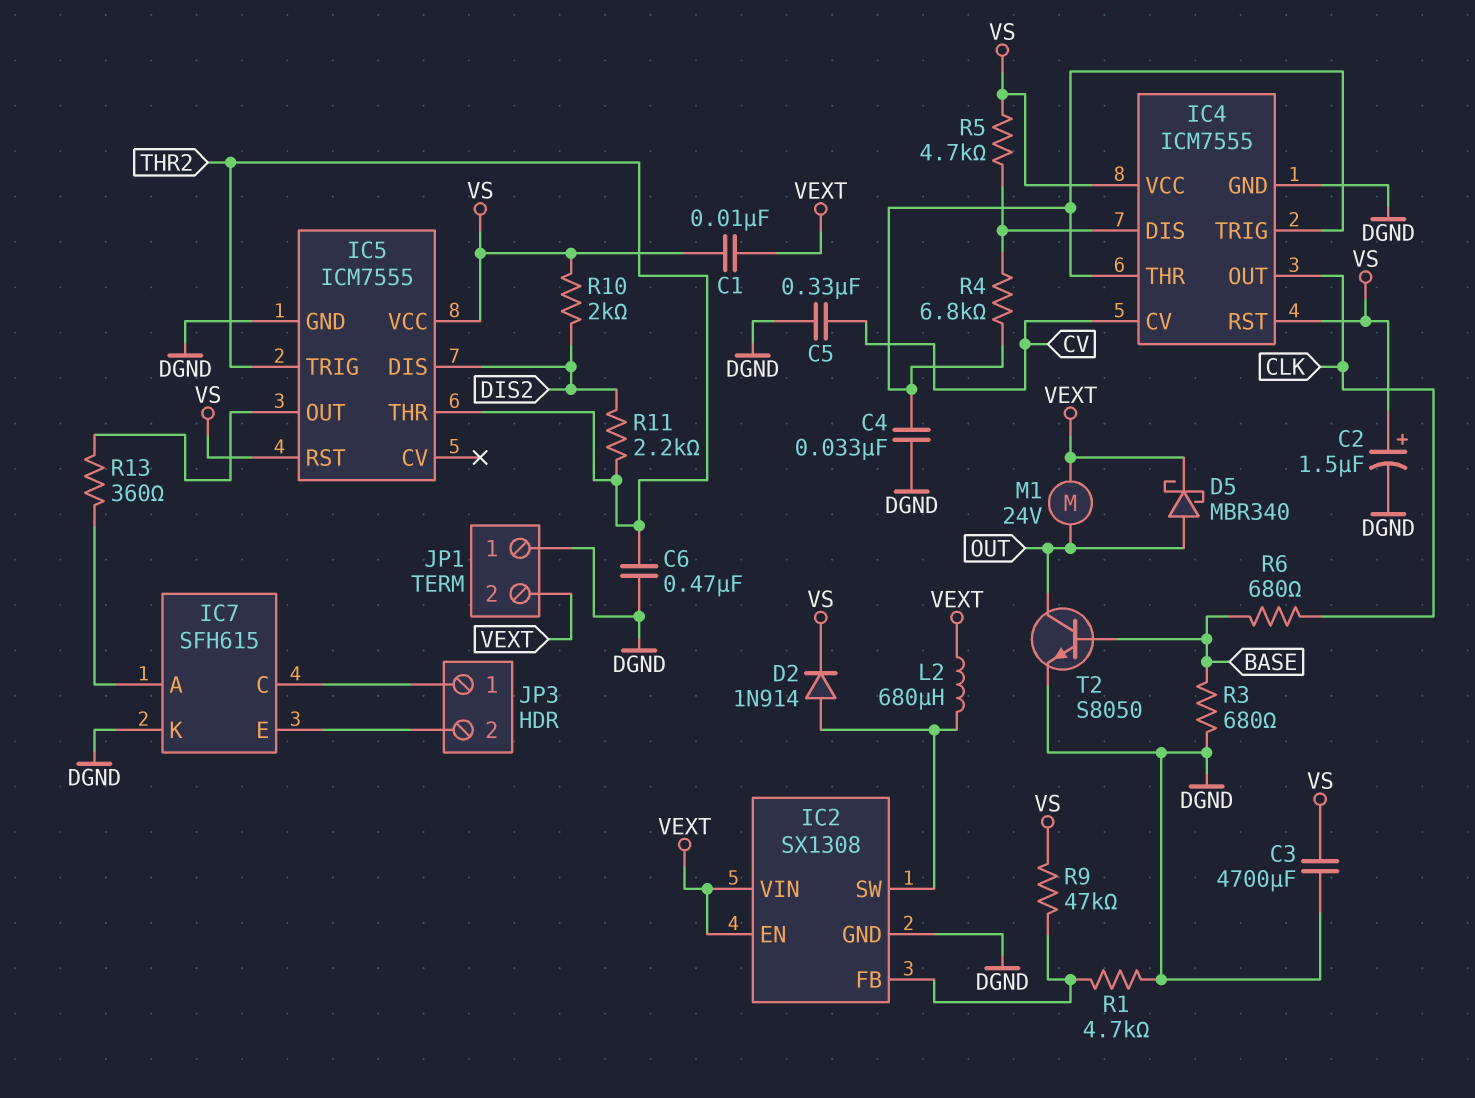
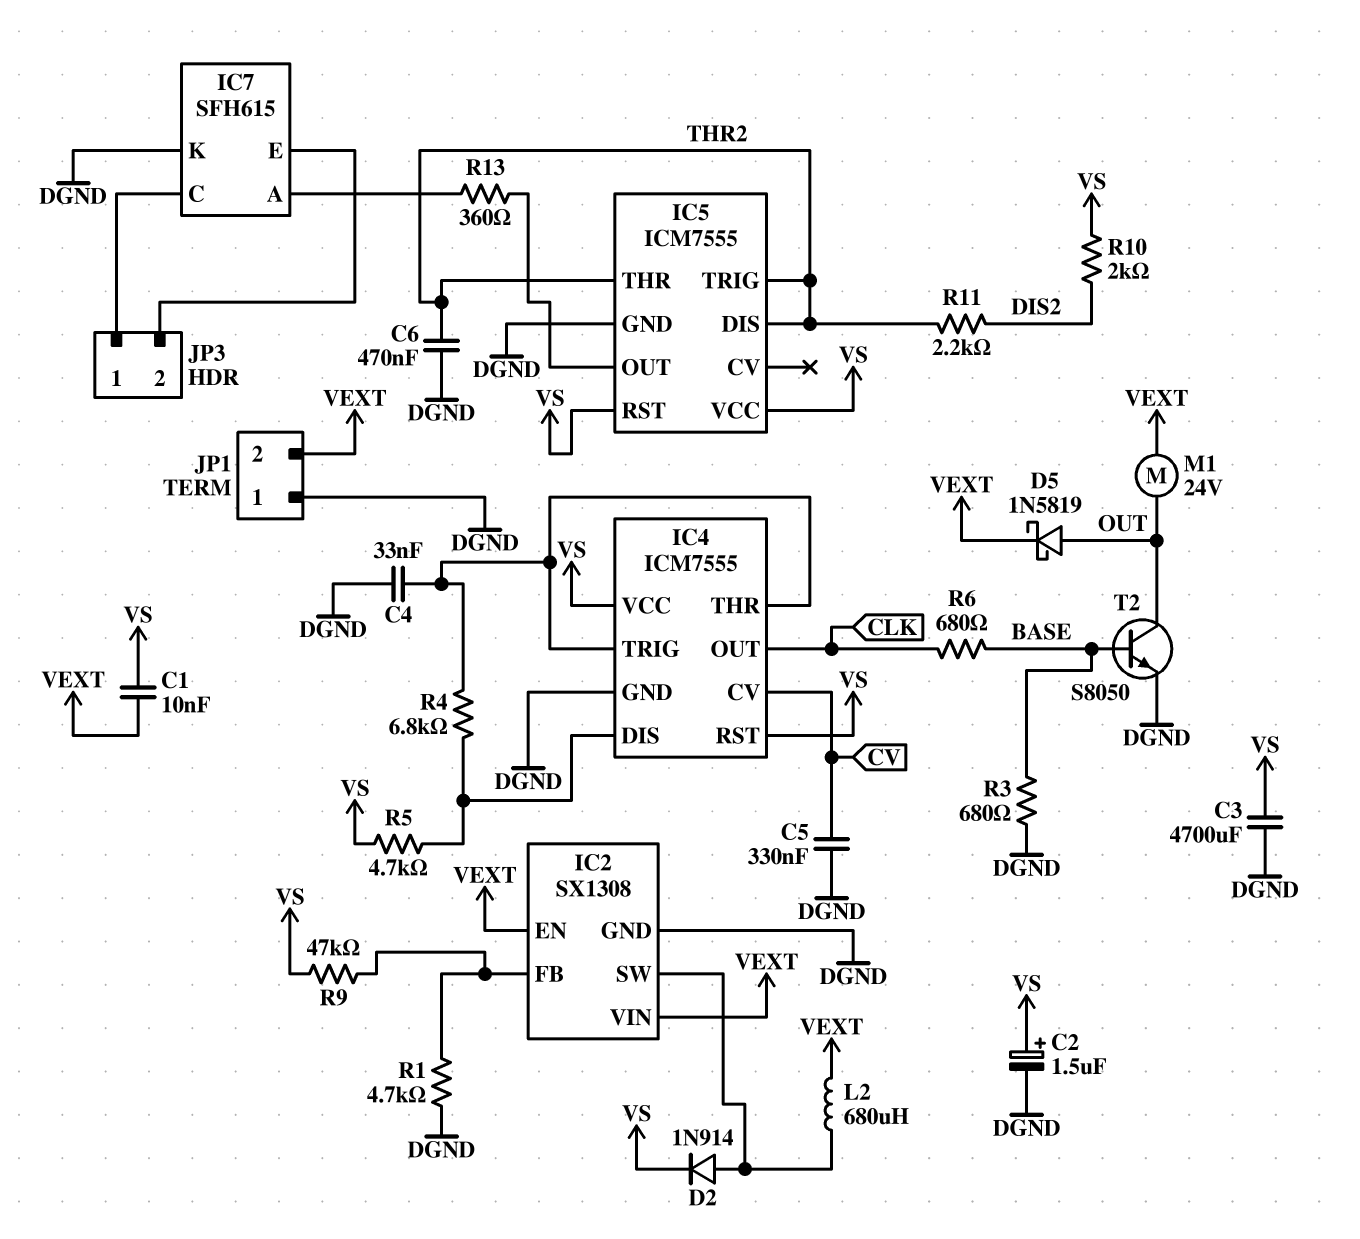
D5: schottky MBR340 (A OUT, K VEXT) -> schottky 1N5819 (A OUT, K VEXT)
IC5 pin DIS: DIS2 -> THR2

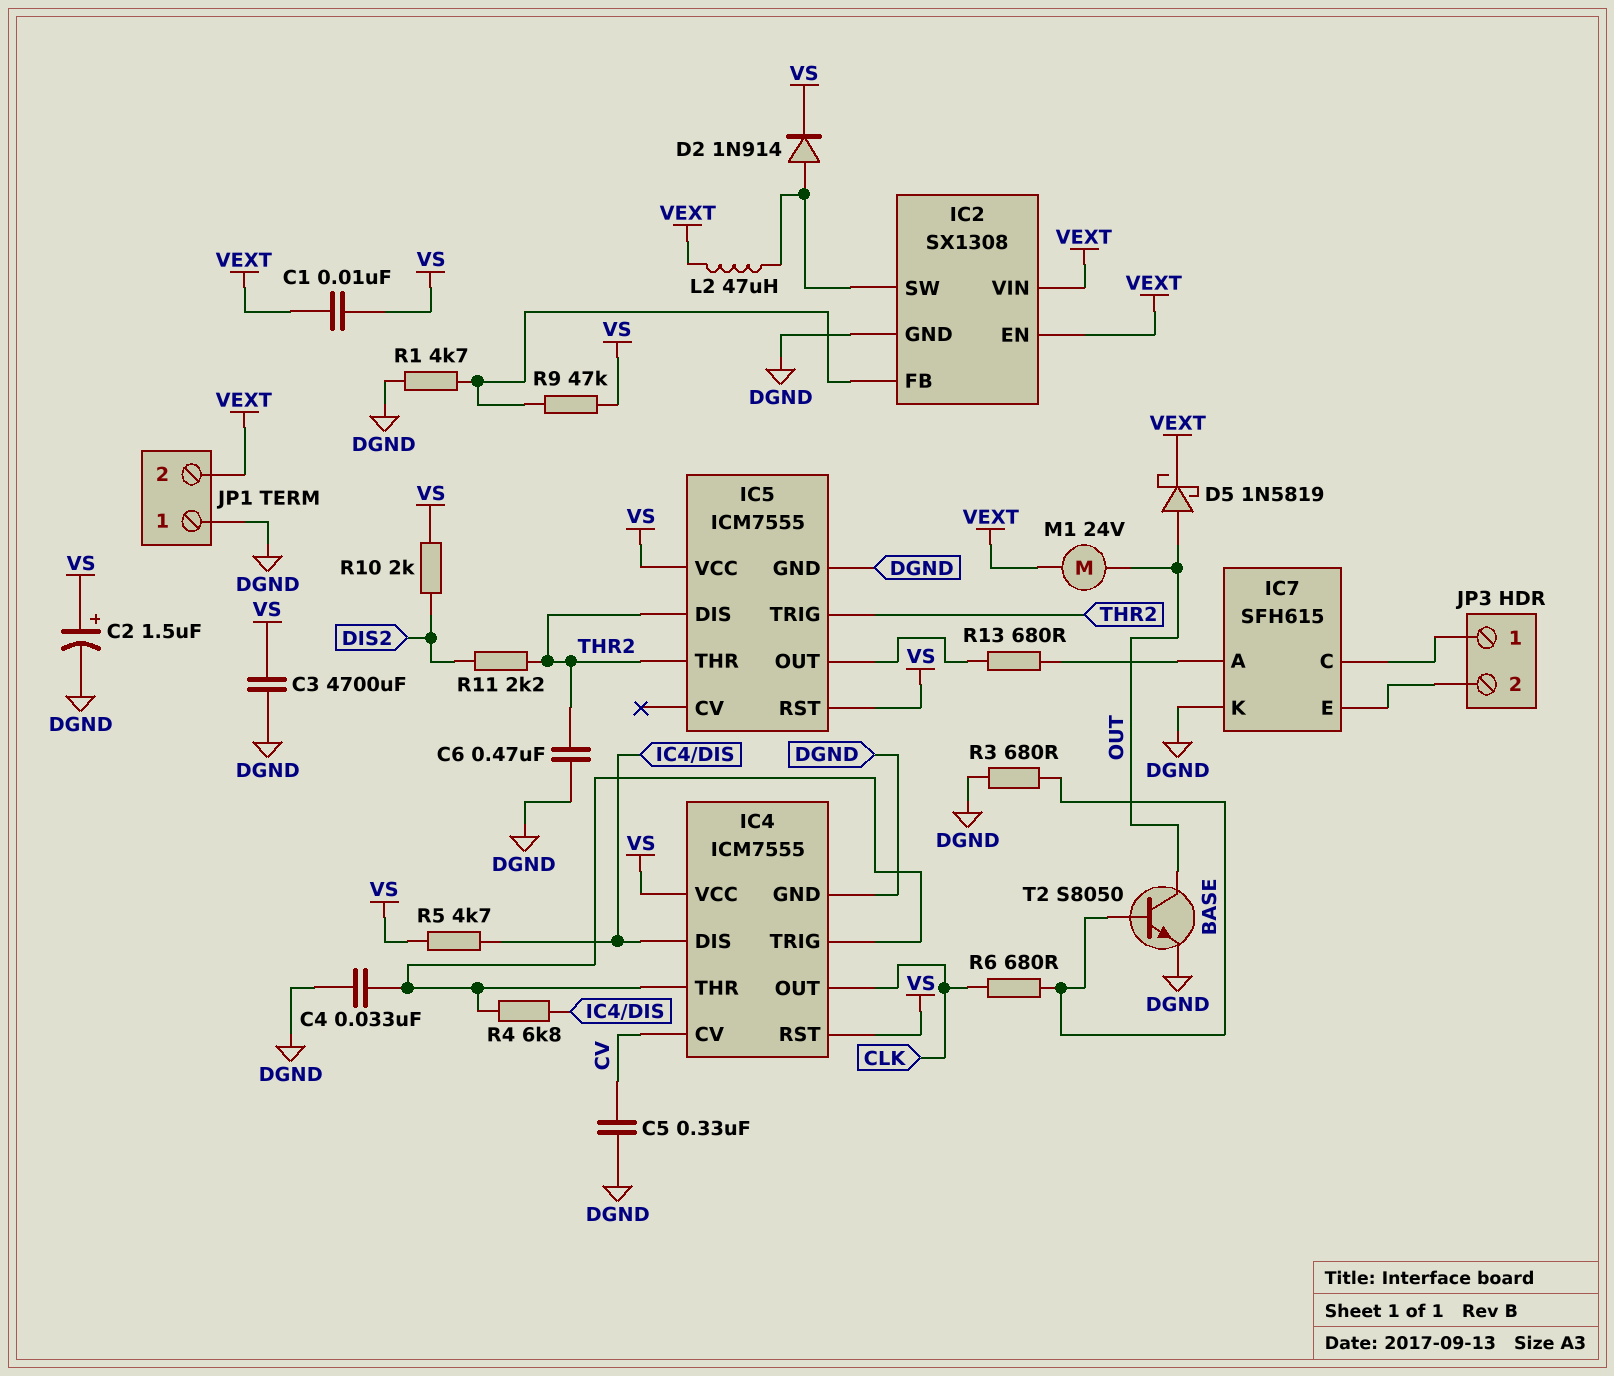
L2: 680uH (IC2/SW, VEXT) -> 47uH (IC2/SW, VEXT)
R13: 360 (IC5/OUT, IC7/A) -> 680 (IC5/OUT, IC7/A)

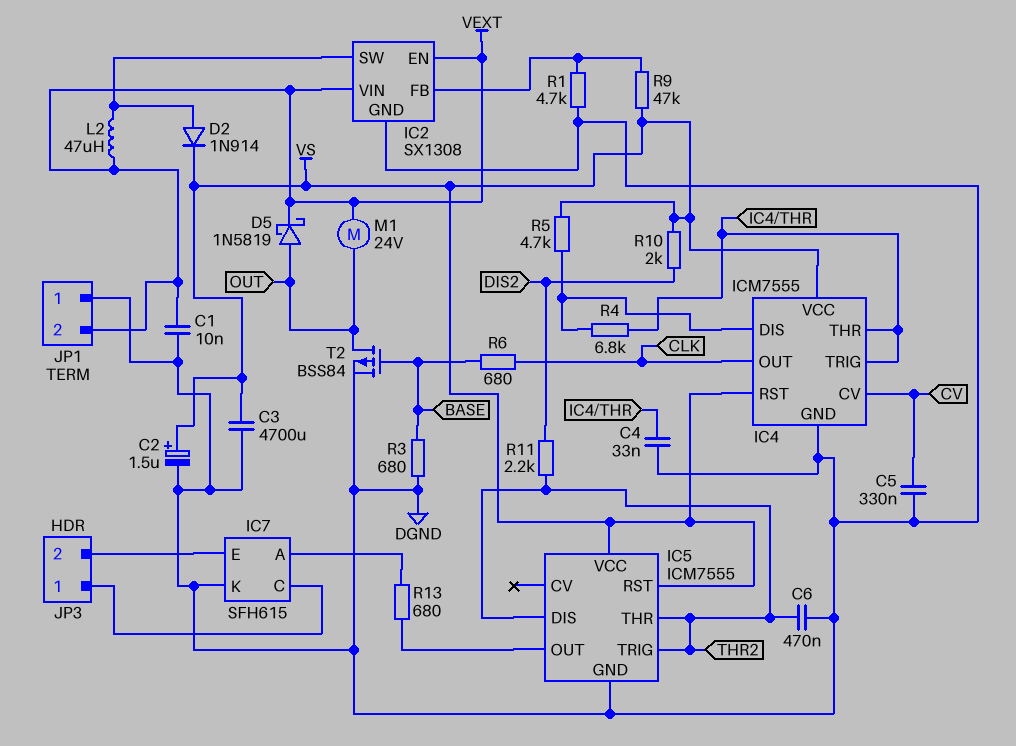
C1: 10nF (VEXT, VS) -> 10nF (DGND, VEXT)
T2: NPN S8050 (B BASE, C OUT, E DGND) -> PMOS BSS84 (G BASE, D OUT, S DGND)

